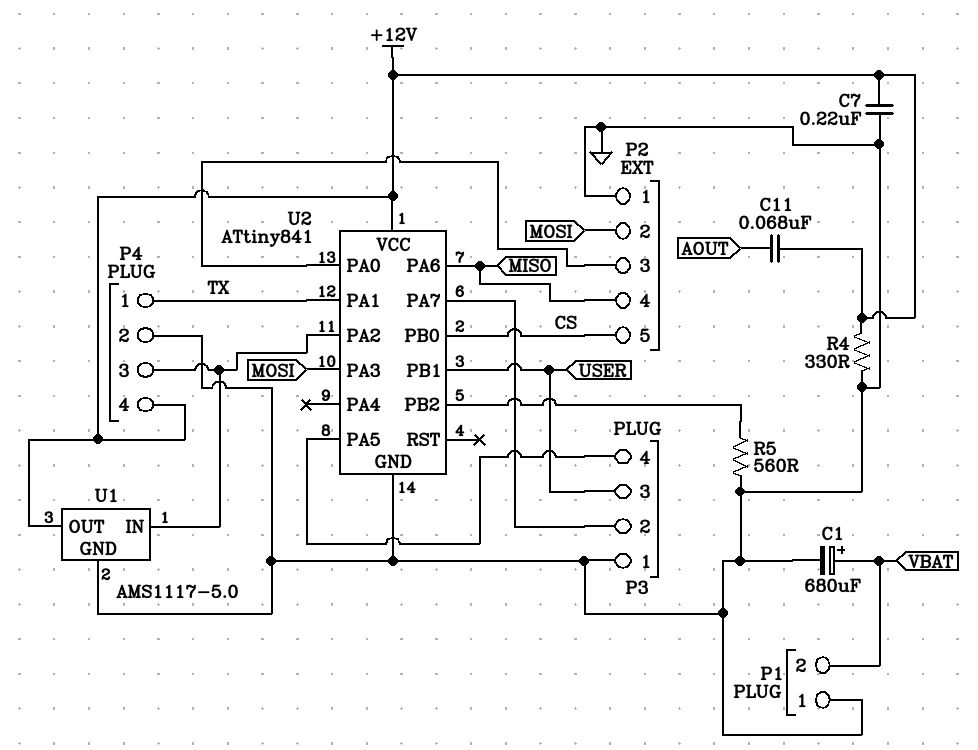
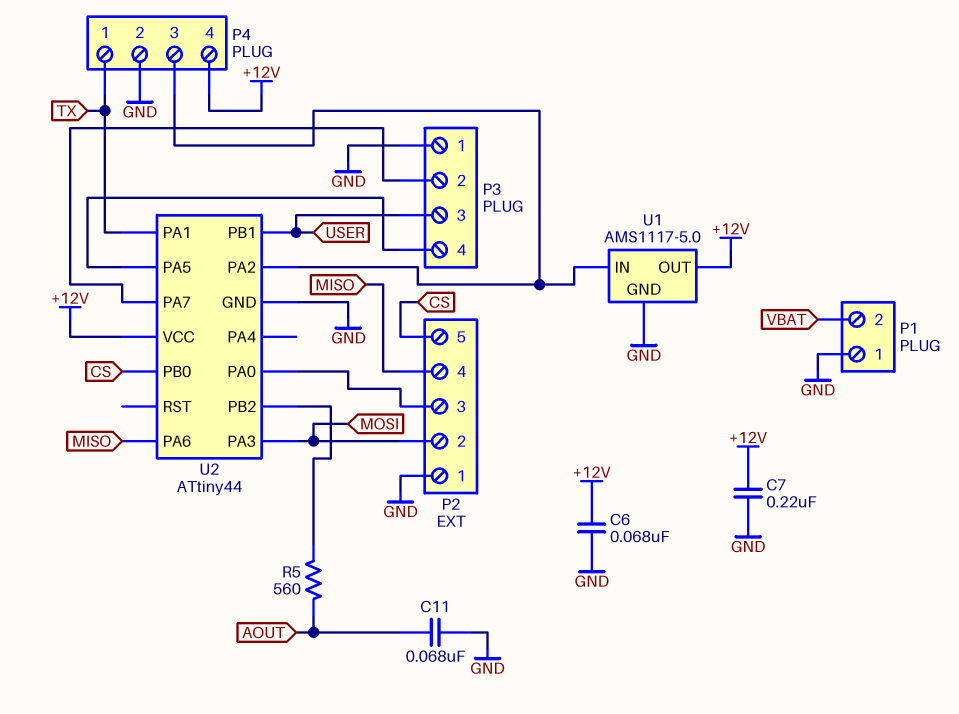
C1: 680uF (plus VBAT, minus GND) -> none
C6: none -> 68nF (+12V, GND)
C11: 68nF (+12V, AOUT) -> 68nF (AOUT, GND)
R4: 330 (+12V, GND) -> none
R5: 560 (GND, U2/PB2) -> 560 (AOUT, U2/PB2)
U2: ATtiny841 -> ATtiny44

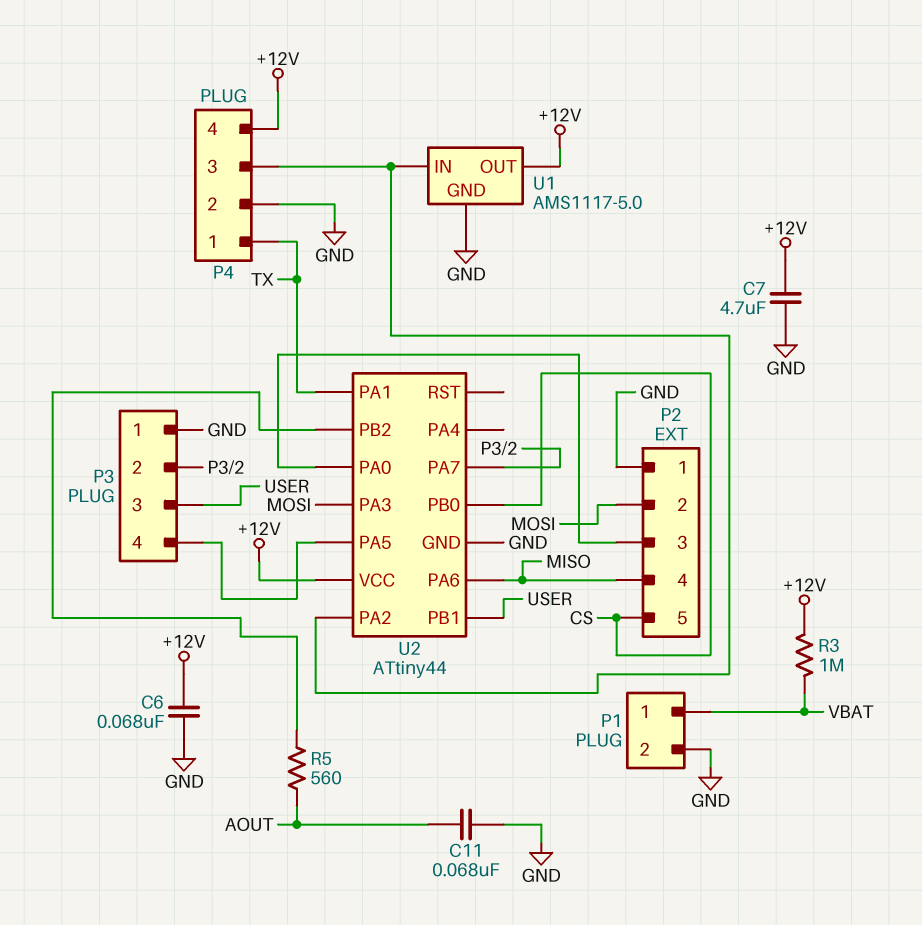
C7: 220nF (+12V, GND) -> 4.7uF (+12V, GND)
P1 pin 1: GND -> VBAT
P1 pin 2: VBAT -> GND
R3: none -> 1M (+12V, VBAT)

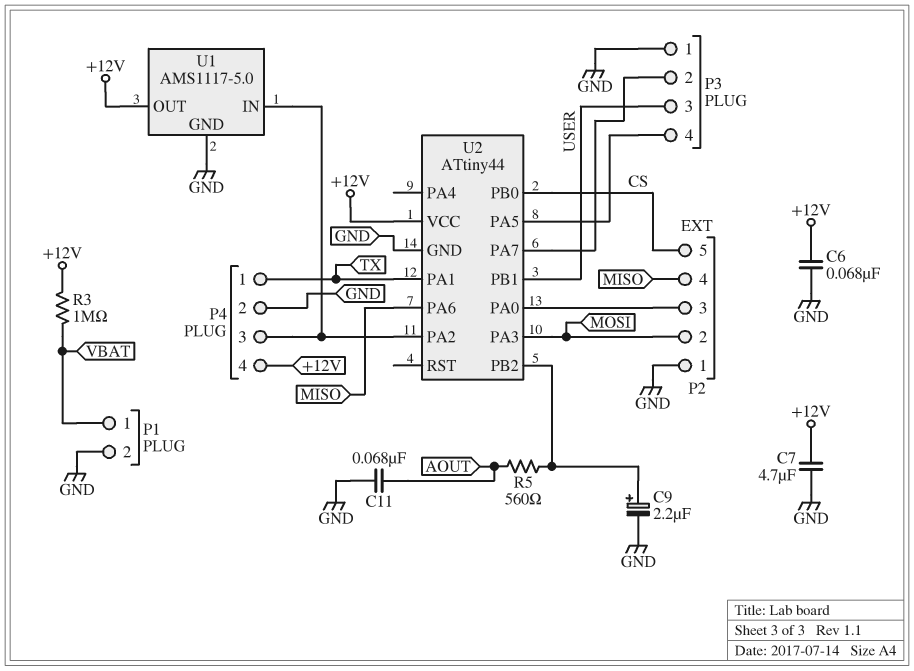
C9: none -> 2.2uF (plus U2/PB2, minus GND)

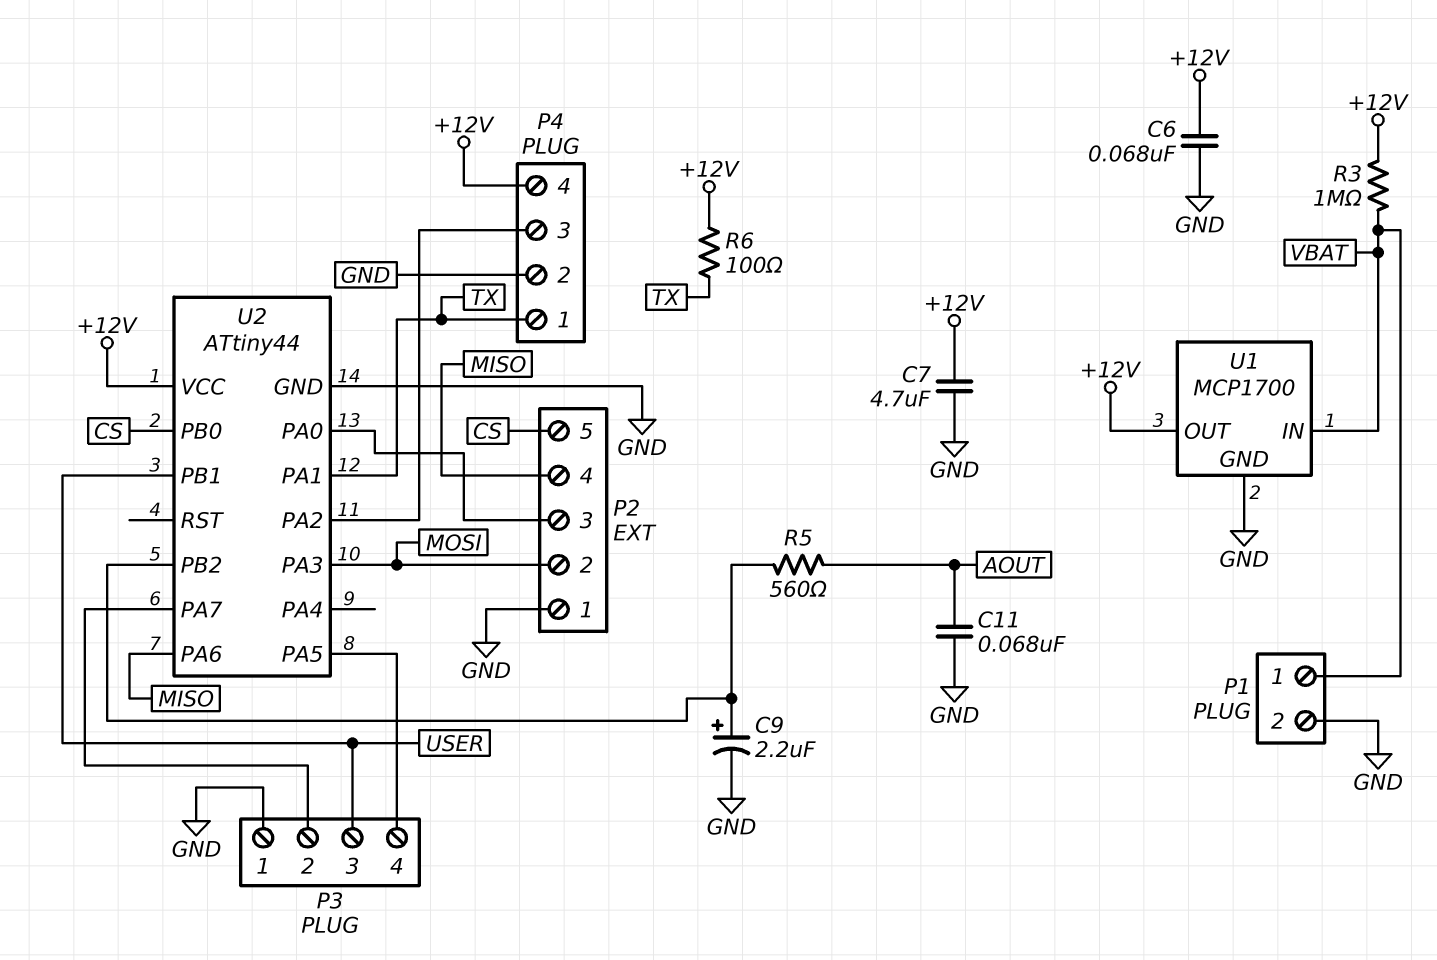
R6: none -> 100 (+12V, TX)
U1: AMS1117-5.0 -> MCP1700
U1 pin IN: P4/3 -> VBAT

